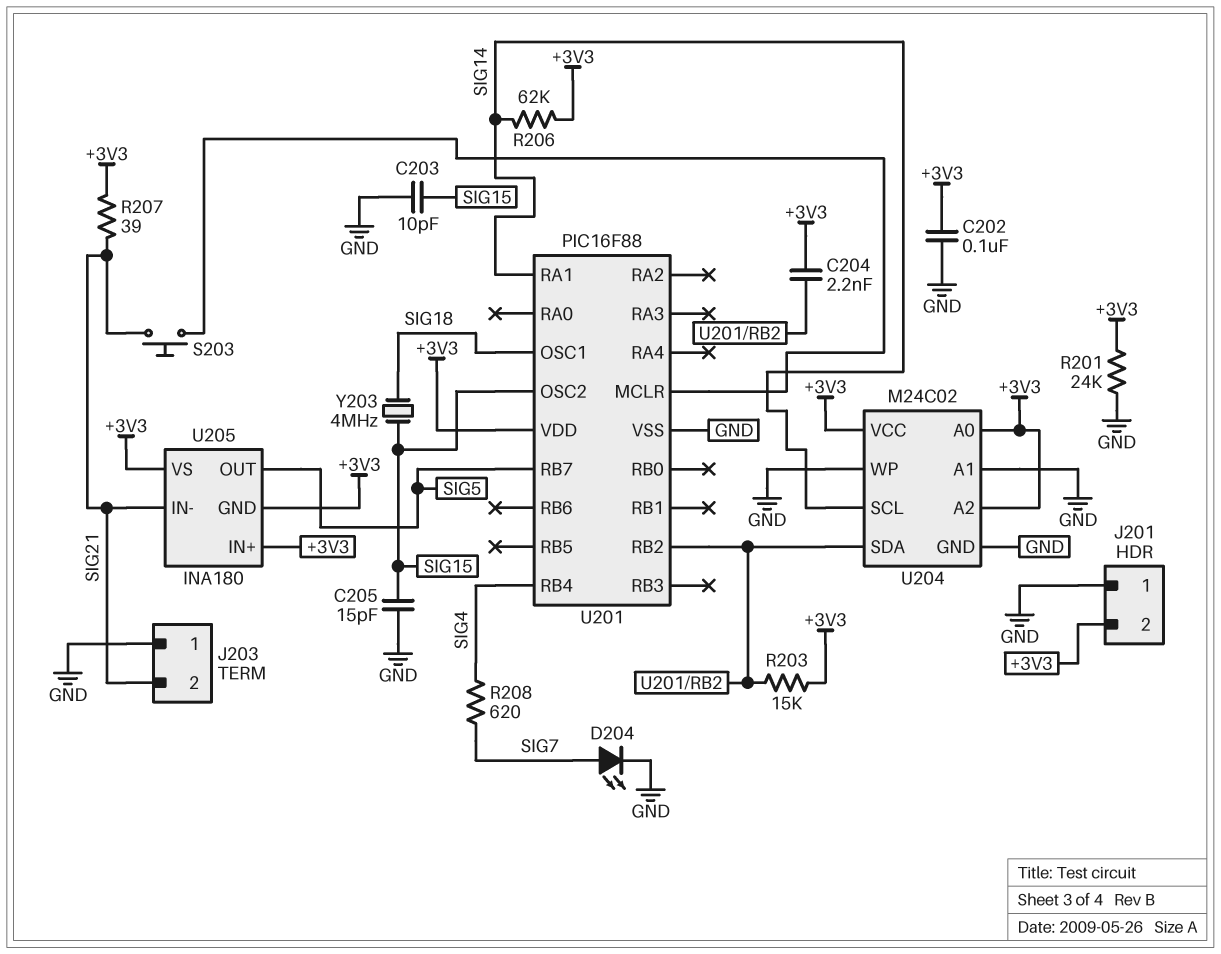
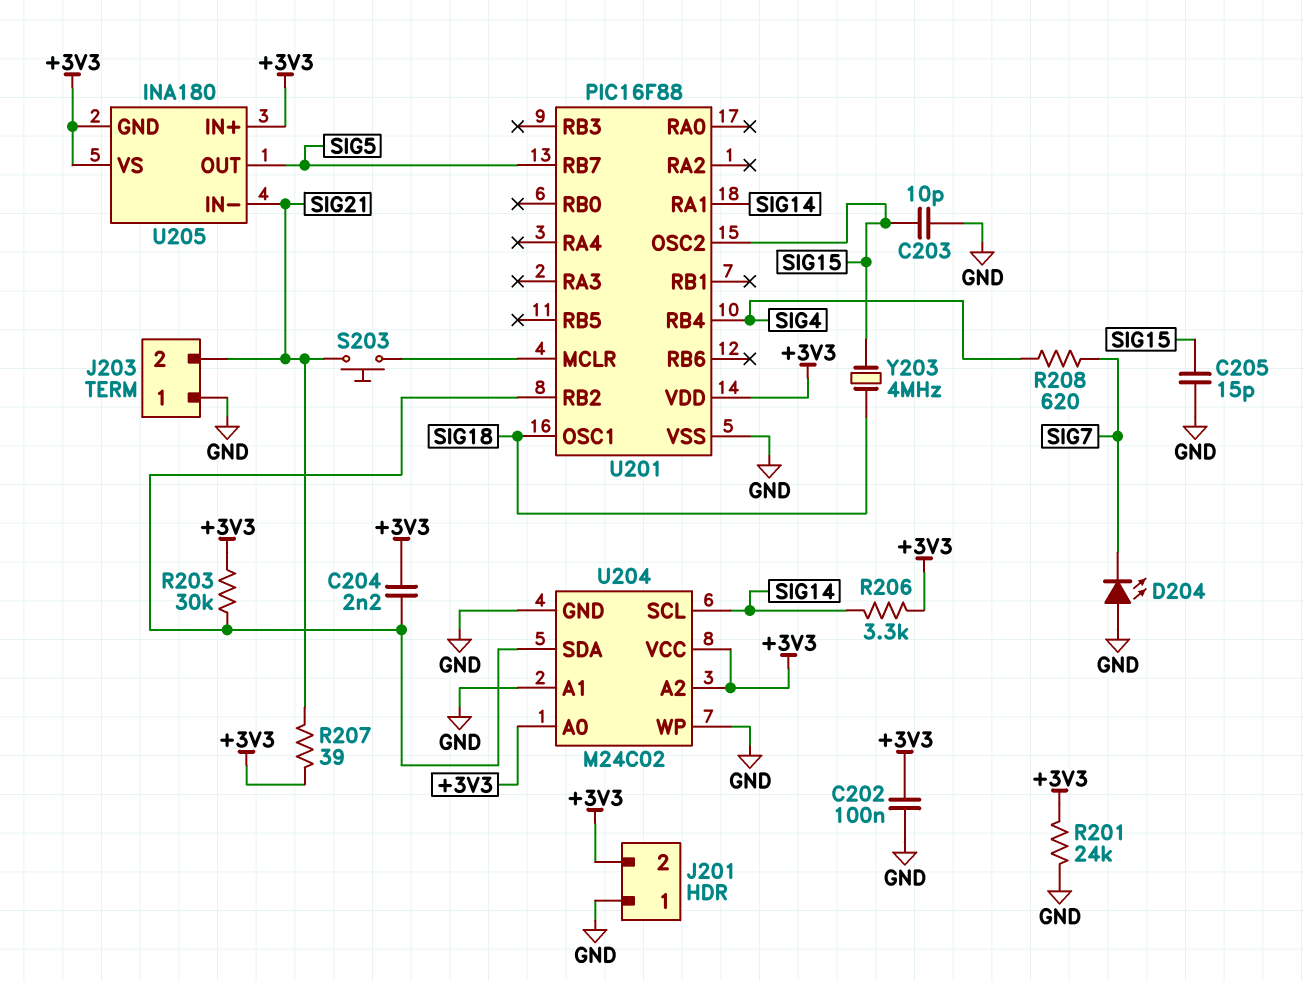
D204: LED (A SIG7, K GND) -> LED (A GND, K SIG7)
R203: 15k (+3V3, U201/RB2) -> 30k (+3V3, U201/RB2)
R206: 62k (+3V3, SIG14) -> 3.3k (+3V3, SIG14)

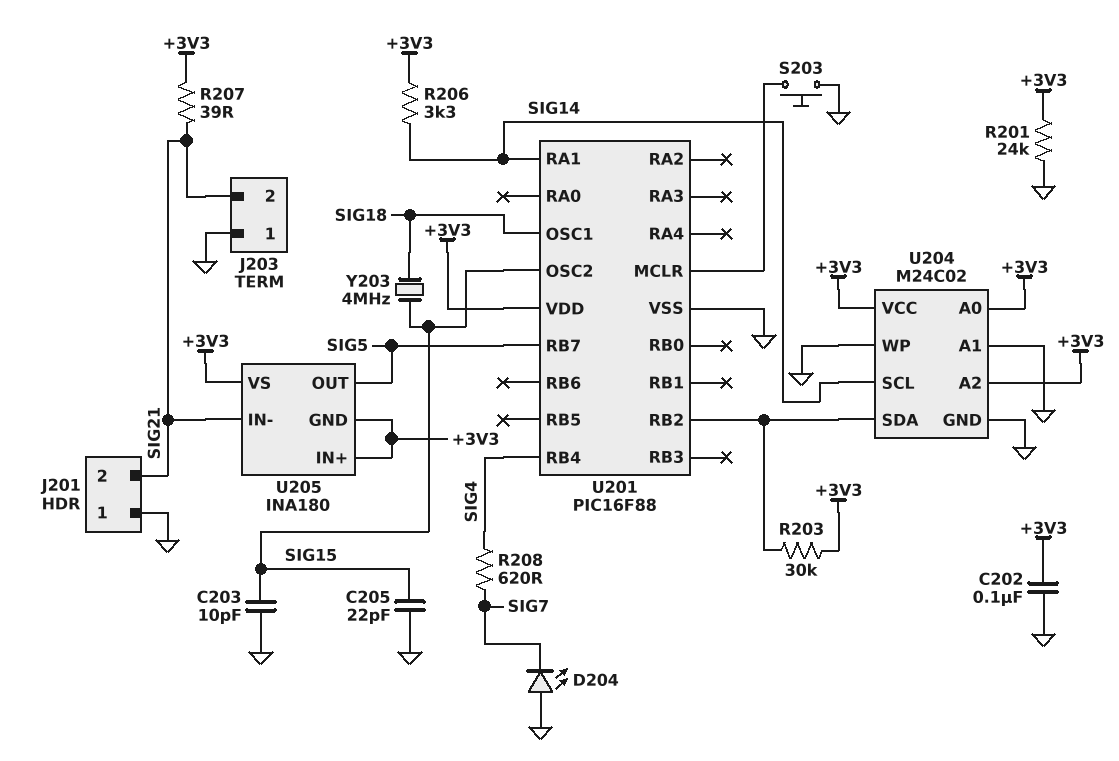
C204: 2.2nF (+3V3, U201/RB2) -> none
C205: 15pF (GND, SIG15) -> 22pF (GND, SIG15)
J201 pin 2: +3V3 -> SIG21
S203: button (SIG21, U201/MCLR) -> button (GND, U201/MCLR)

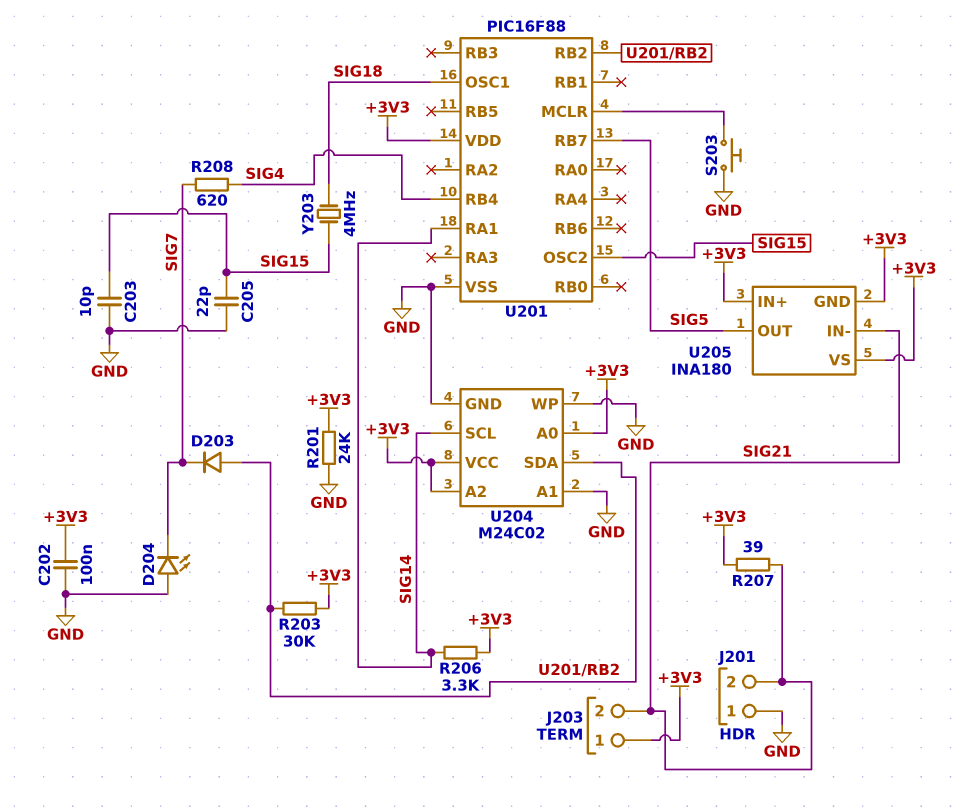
D203: none -> diode (A U201/RB2, K SIG7)
J203 pin 1: GND -> +3V3

